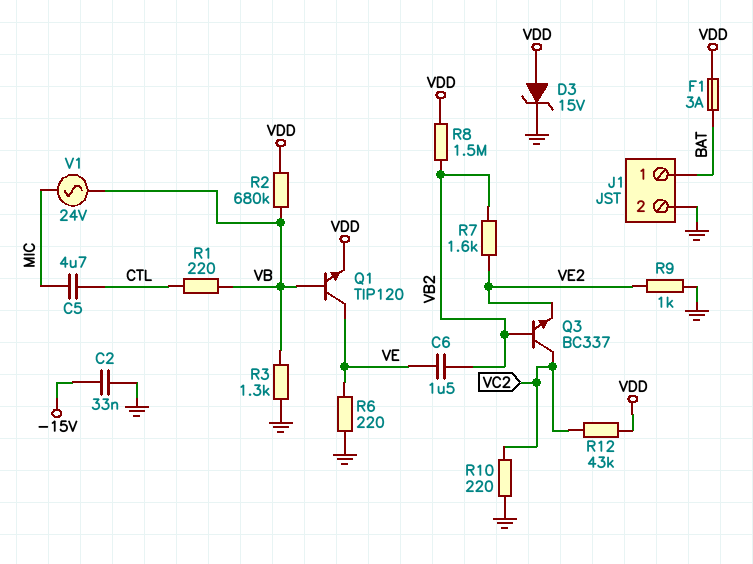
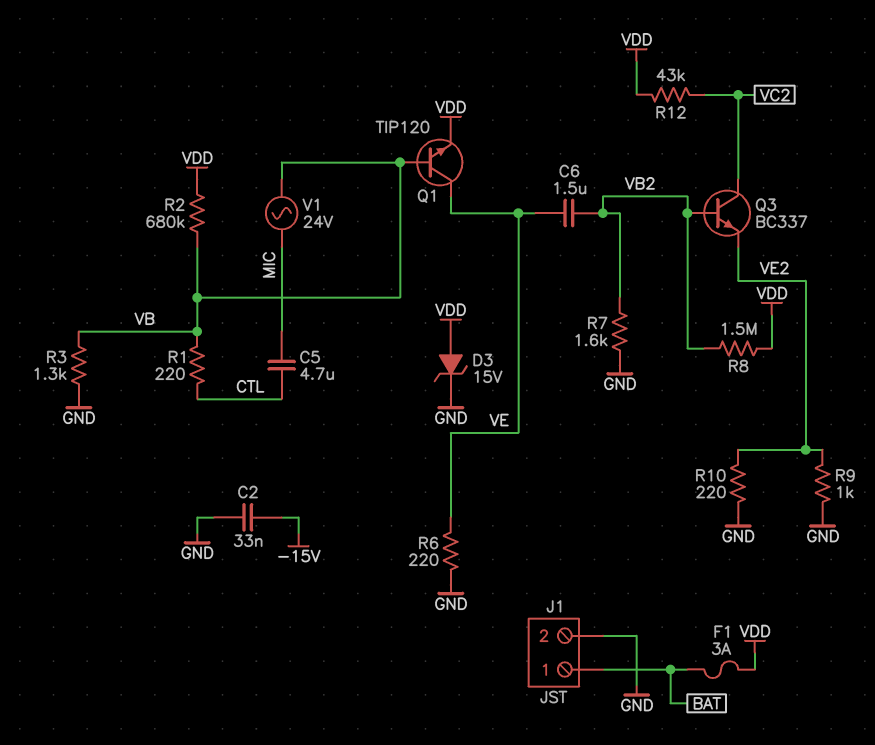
R7: 1.6k (VB2, VE2) -> 1.6k (GND, VB2)
R10: 220 (GND, VC2) -> 220 (GND, VE2)

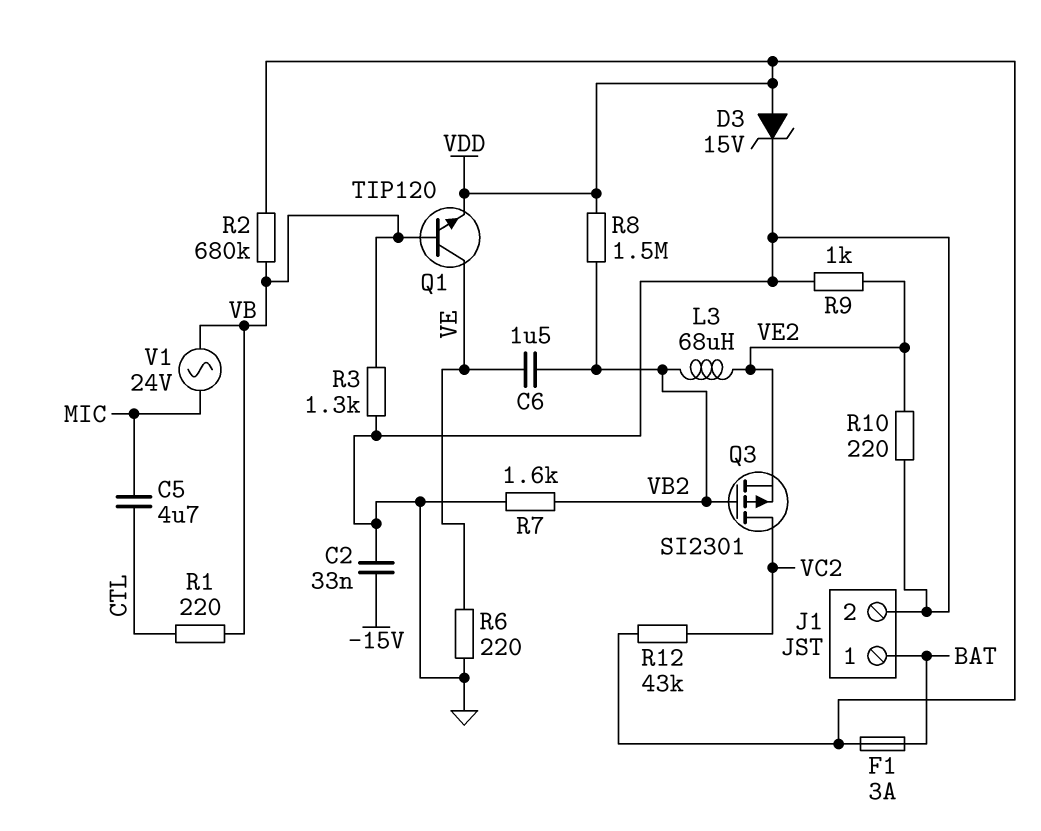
L3: none -> 68uH (VB2, VE2)
Q3: NPN BC337 (B VB2, C VC2, E VE2) -> PMOS SI2301 (G VB2, D VC2, S VE2)

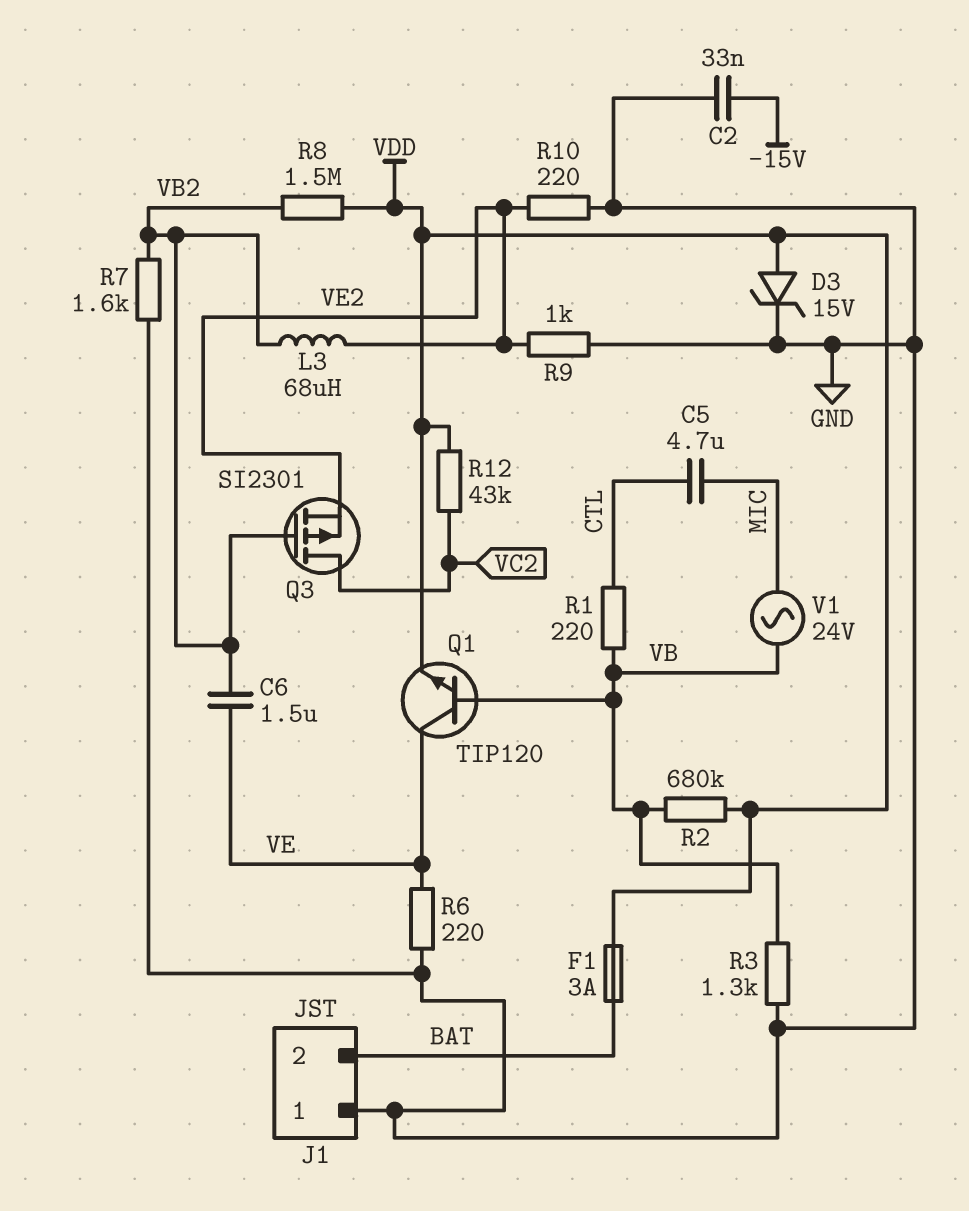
J1 pin 1: BAT -> GND
J1 pin 2: GND -> BAT

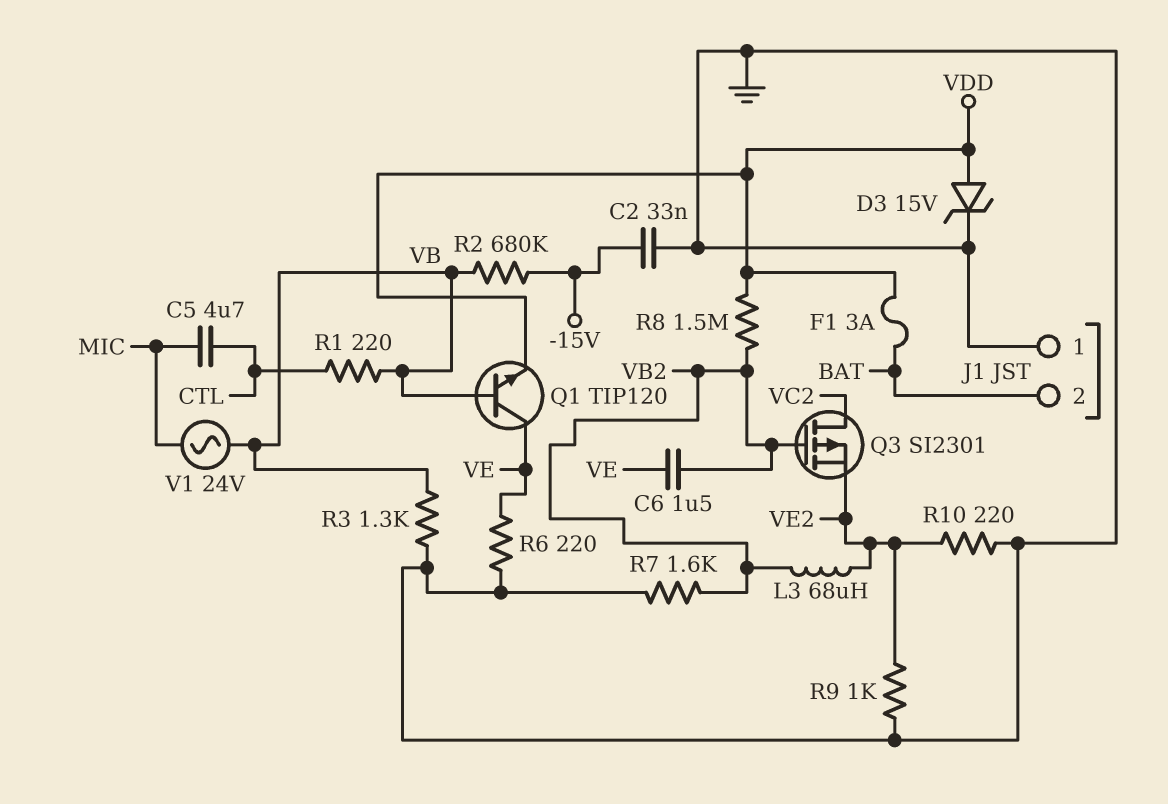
R2: 680k (VB, VDD) -> 680k (-15V, VB)
R12: 43k (VC2, VDD) -> none

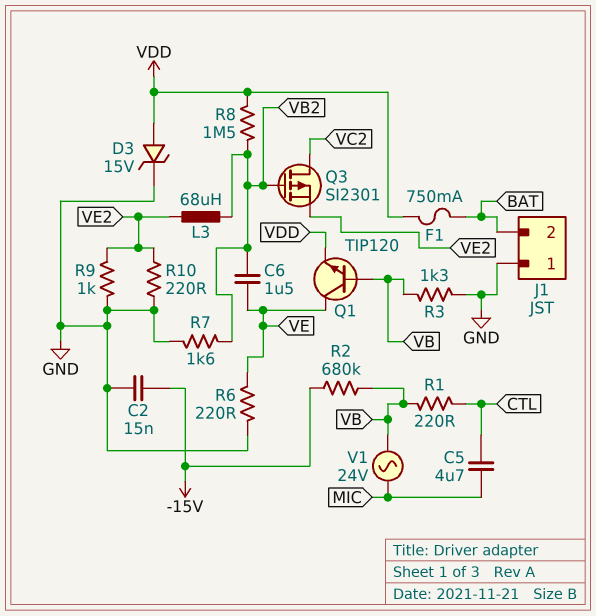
C2: 33nF (-15V, GND) -> 15nF (-15V, GND)
F1: 3A (BAT, VDD) -> 750mA (BAT, VDD)

